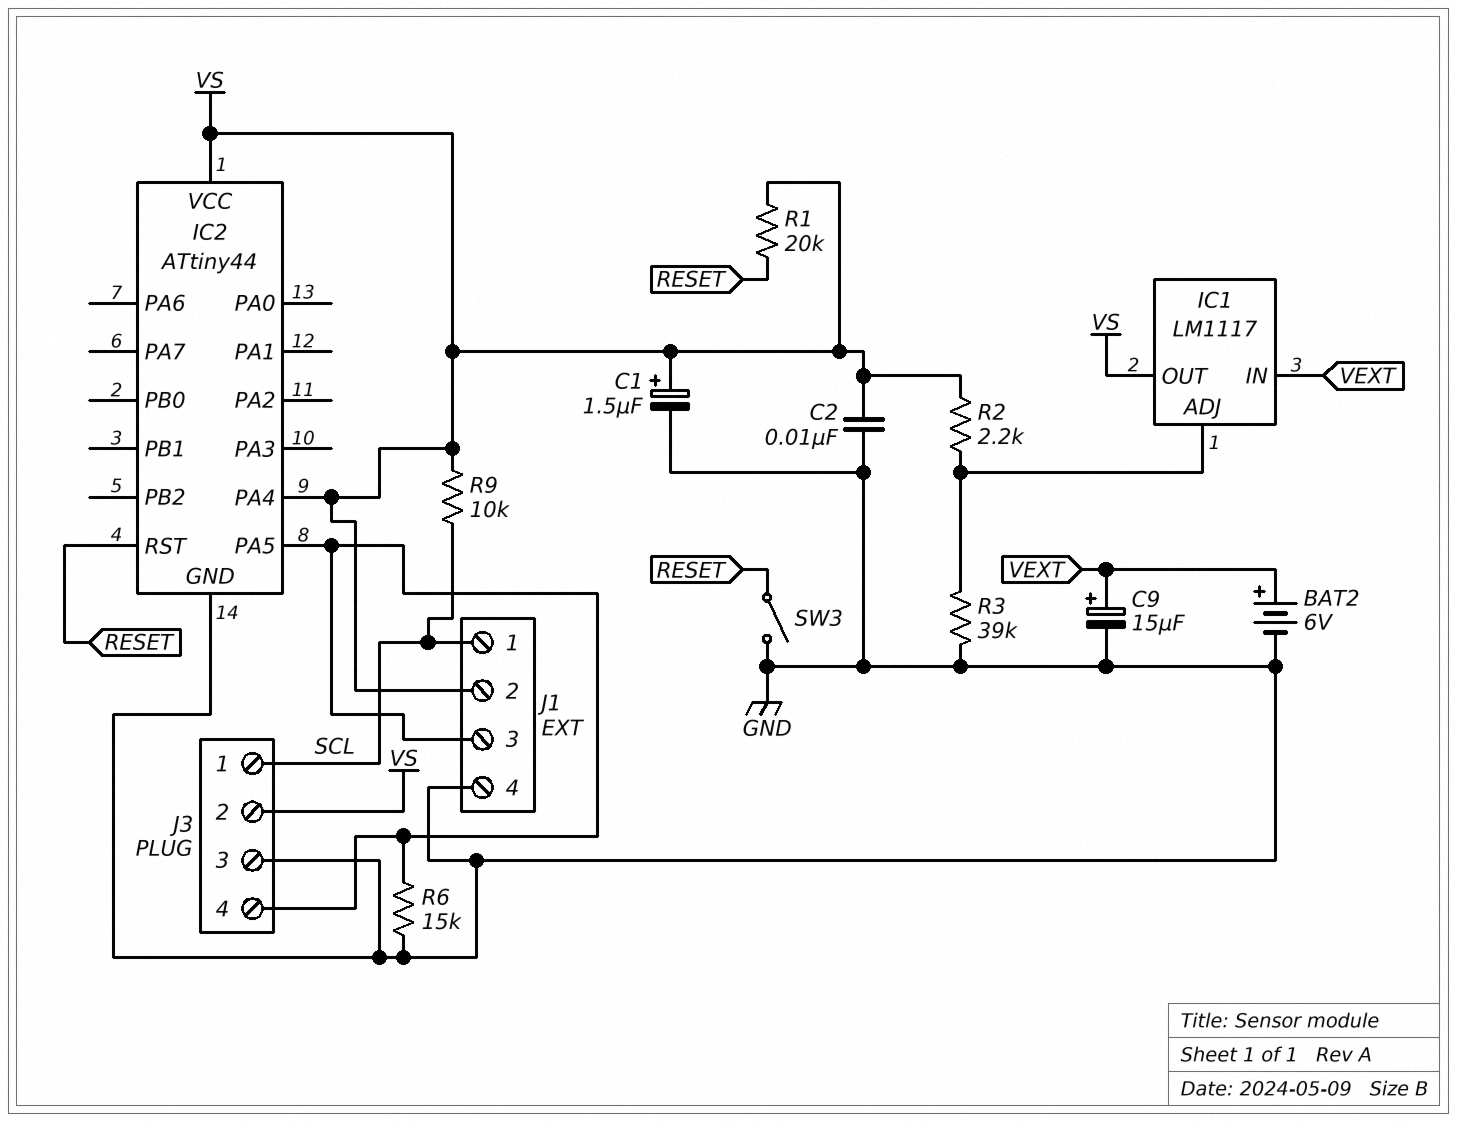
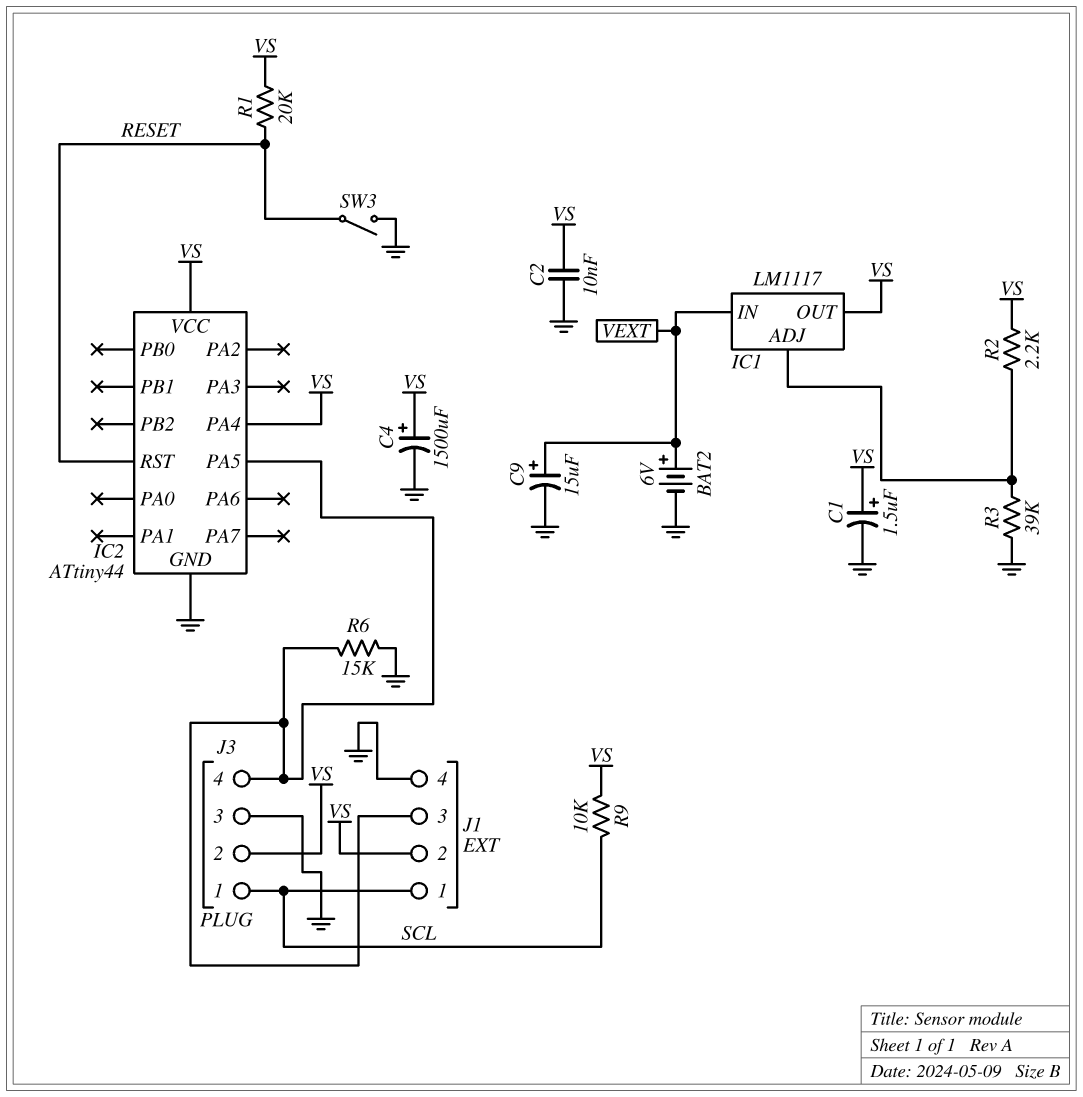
C4: none -> 1500uF (plus VS, minus GND)

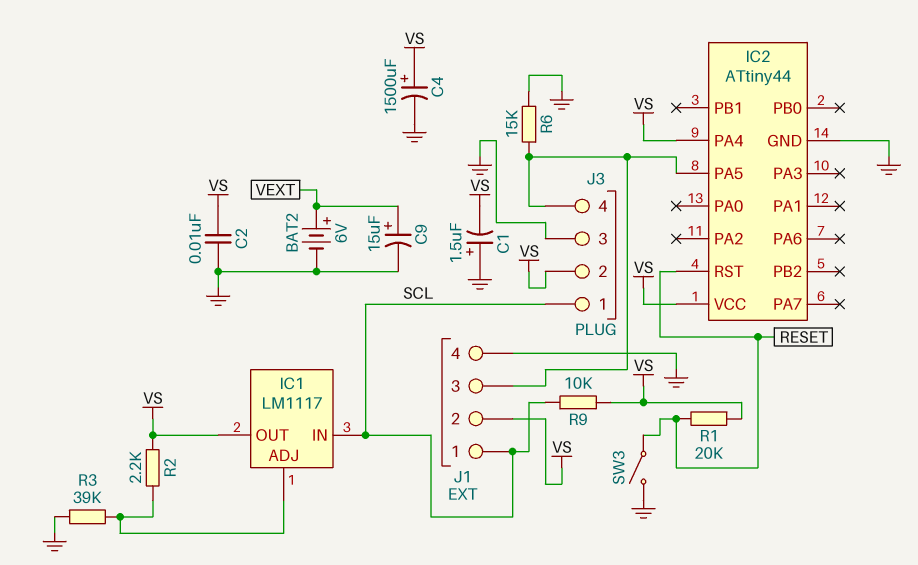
C1: 1.5uF (plus VS, minus GND) -> 1.5uF (plus GND, minus VS)
IC1 pin IN: VEXT -> SCL

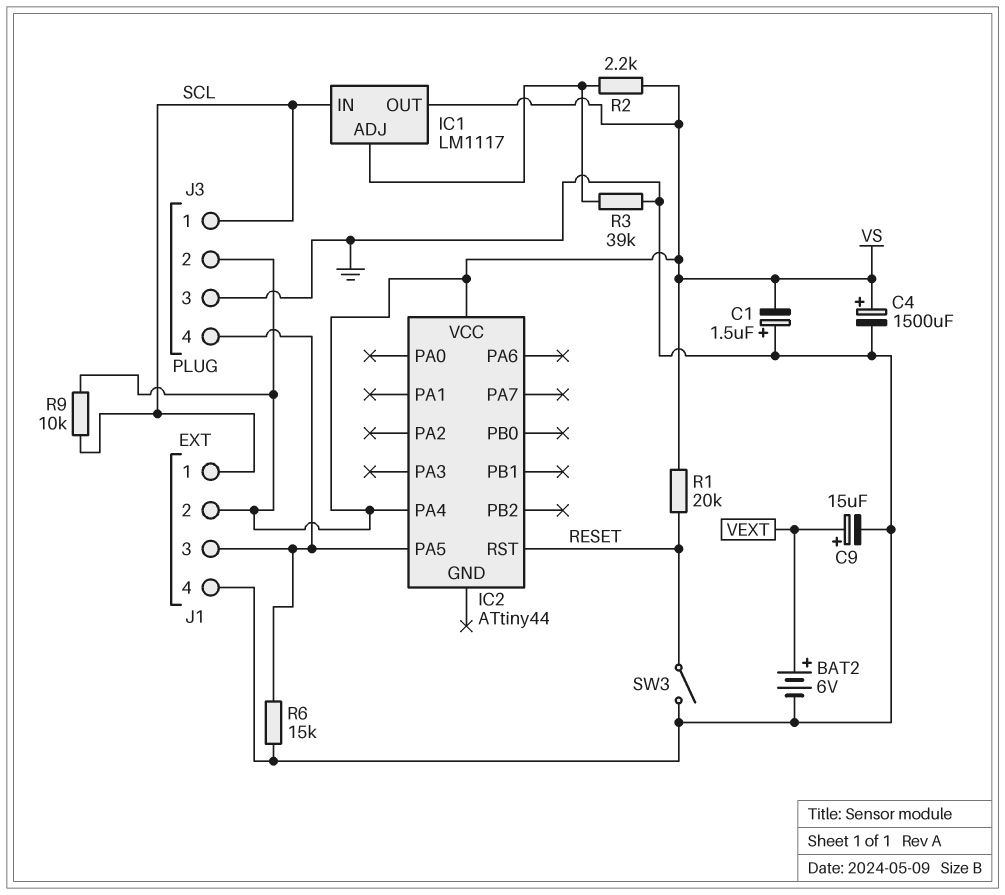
C2: 10nF (GND, VS) -> none
IC2 pin GND: GND -> none

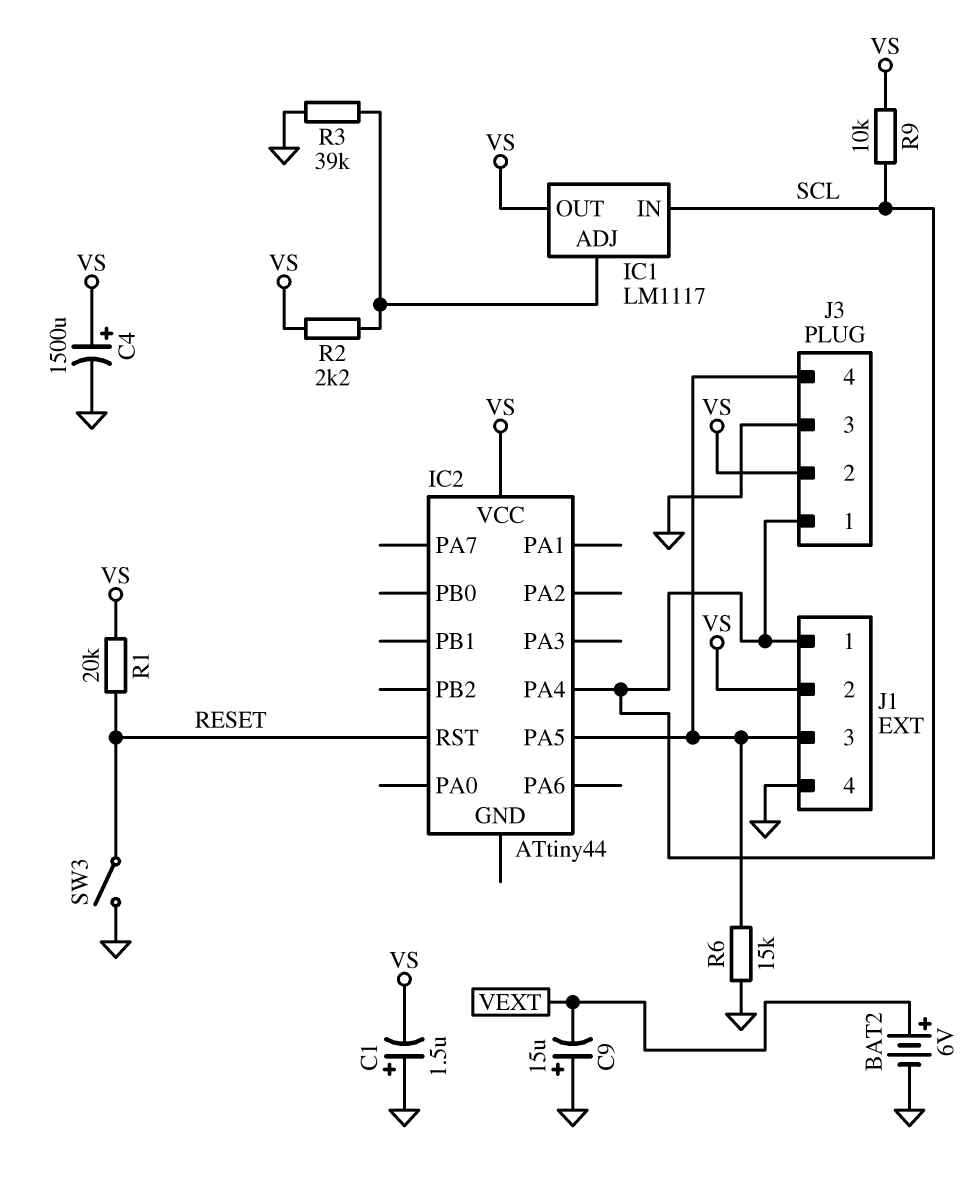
C9: 15uF (plus VEXT, minus GND) -> 15uF (plus GND, minus VEXT)
IC2 pin PA4: VS -> SCL

